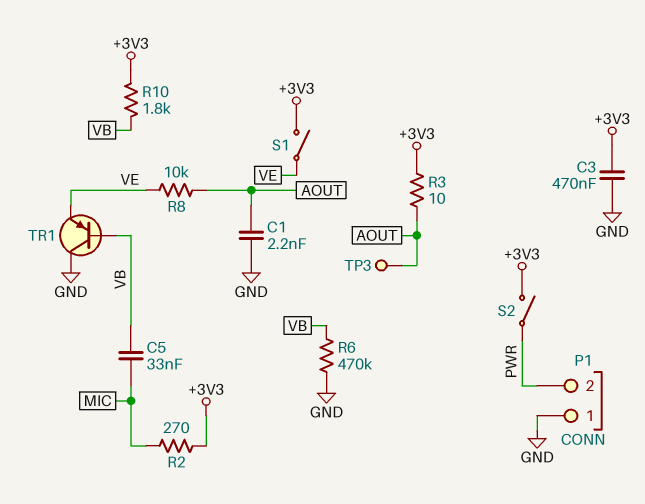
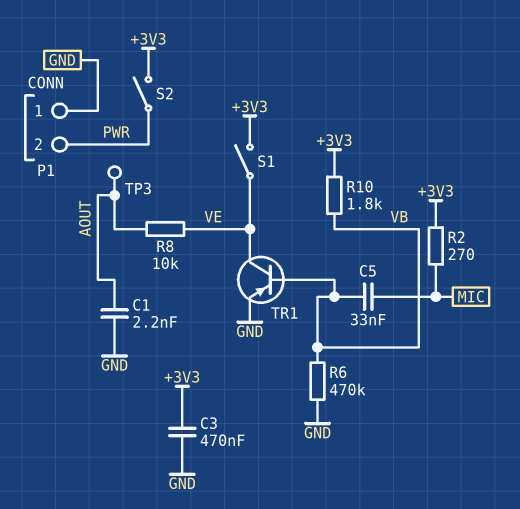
R3: 10 (+3V3, AOUT) -> none
TR1: PNP (B VB, C GND, E VE) -> PNP (B VB, C VE, E GND)

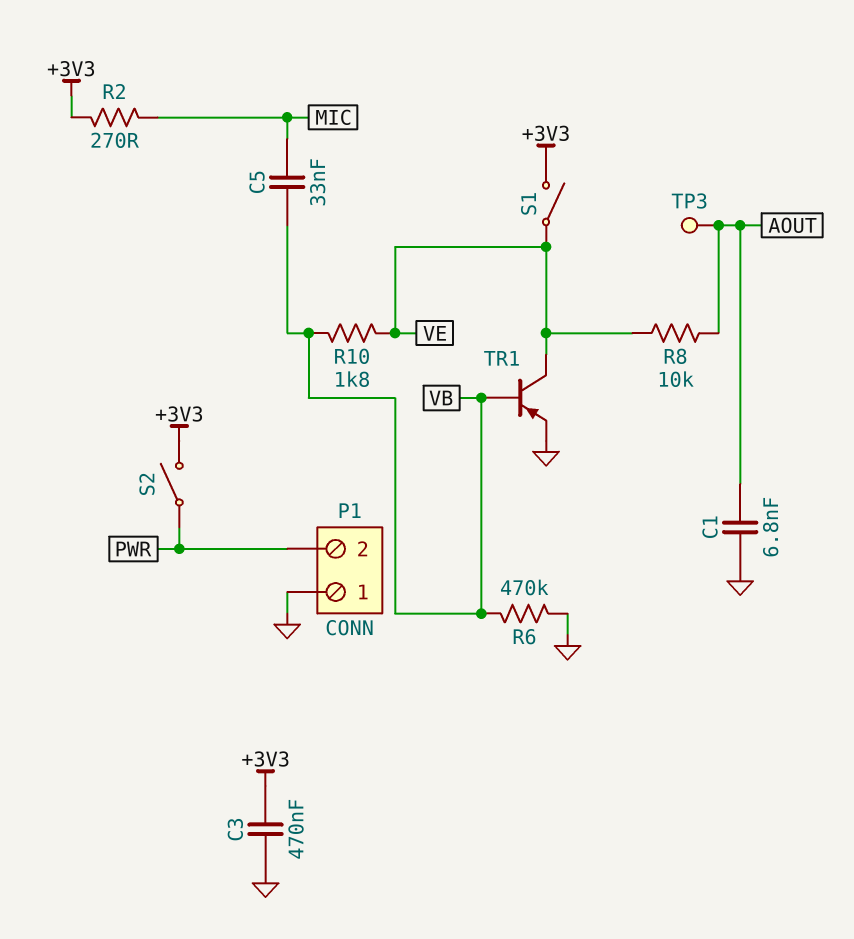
C1: 2.2nF (AOUT, GND) -> 6.8nF (AOUT, GND)
R10: 1.8k (+3V3, VB) -> 1.8k (VB, VE)

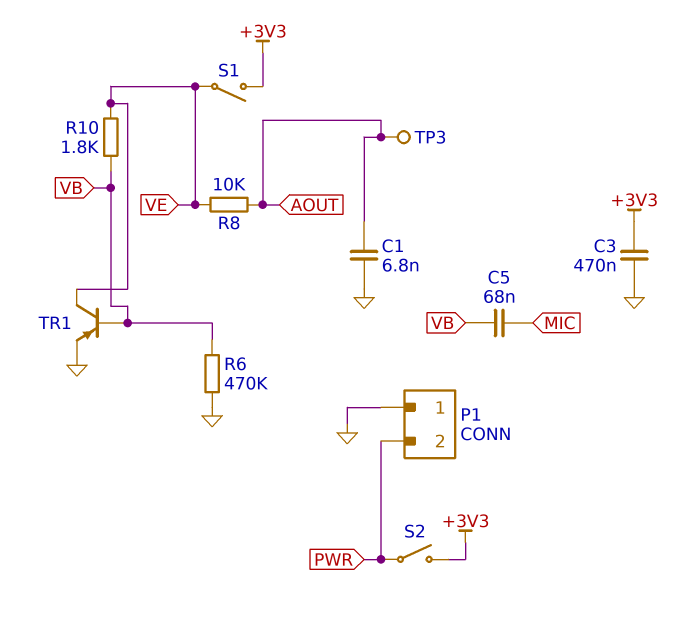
C5: 33nF (MIC, VB) -> 68nF (MIC, VB)
R2: 270 (+3V3, MIC) -> none

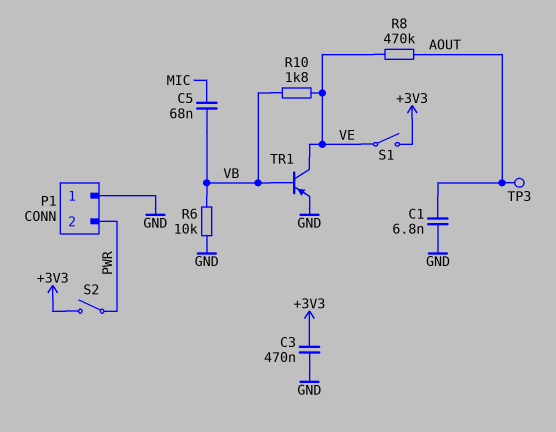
R6: 470k (GND, VB) -> 10k (GND, VB)
R8: 10k (AOUT, VE) -> 470k (AOUT, VE)

